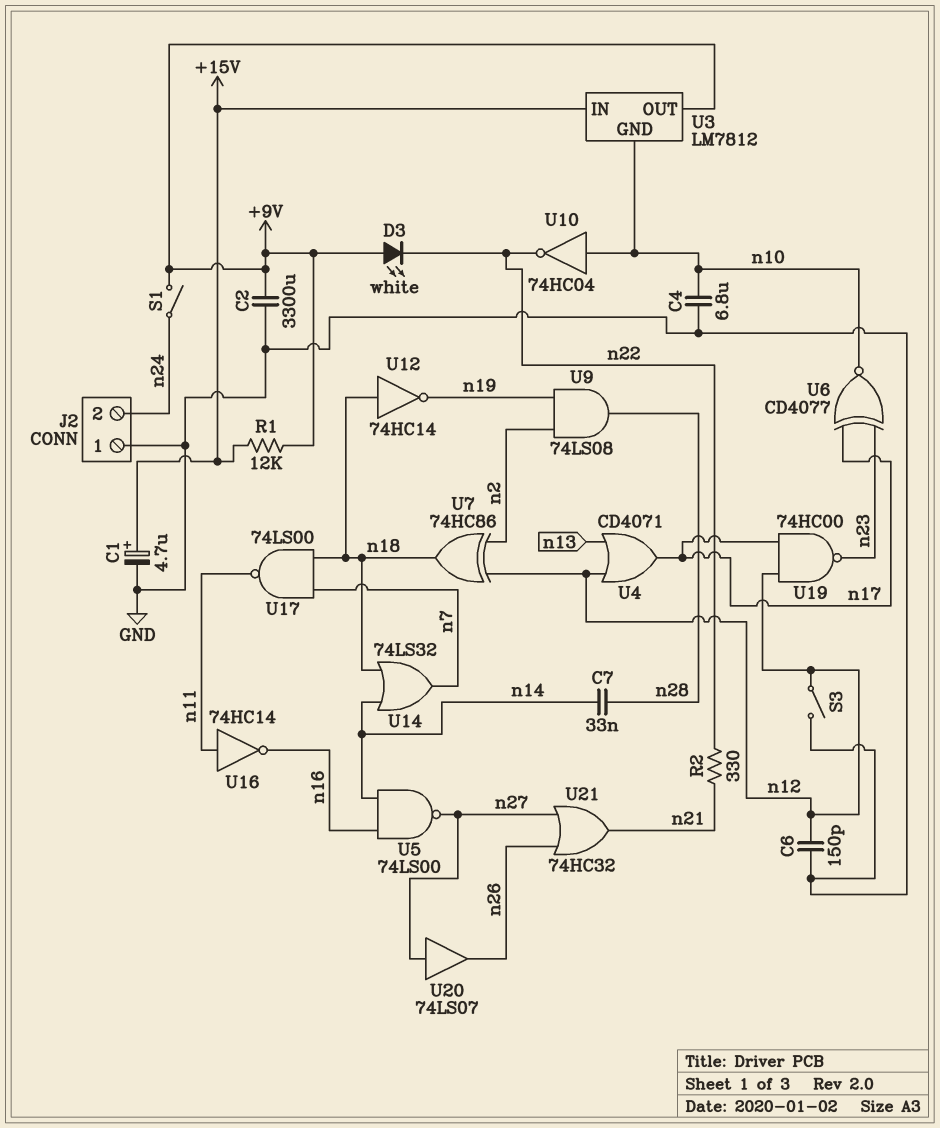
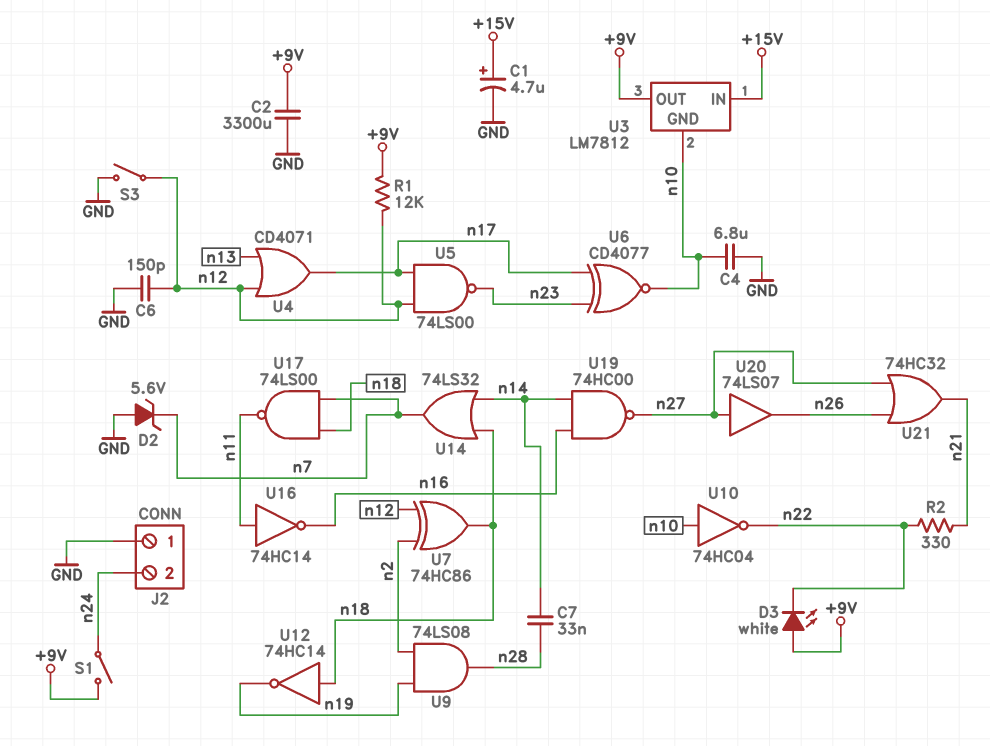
D2: none -> zener 5.6V (A GND, K n7)
R1: 12k (+9V, +15V) -> 12k (+9V, n12)
U5: NAND 74LS00 (in n14, in n16, out n27) -> NAND 74LS00 (in n12, in n17, out n23)
U19: NAND 74HC00 (in n12, in n17, out n23) -> NAND 74HC00 (in n14, in n16, out n27)

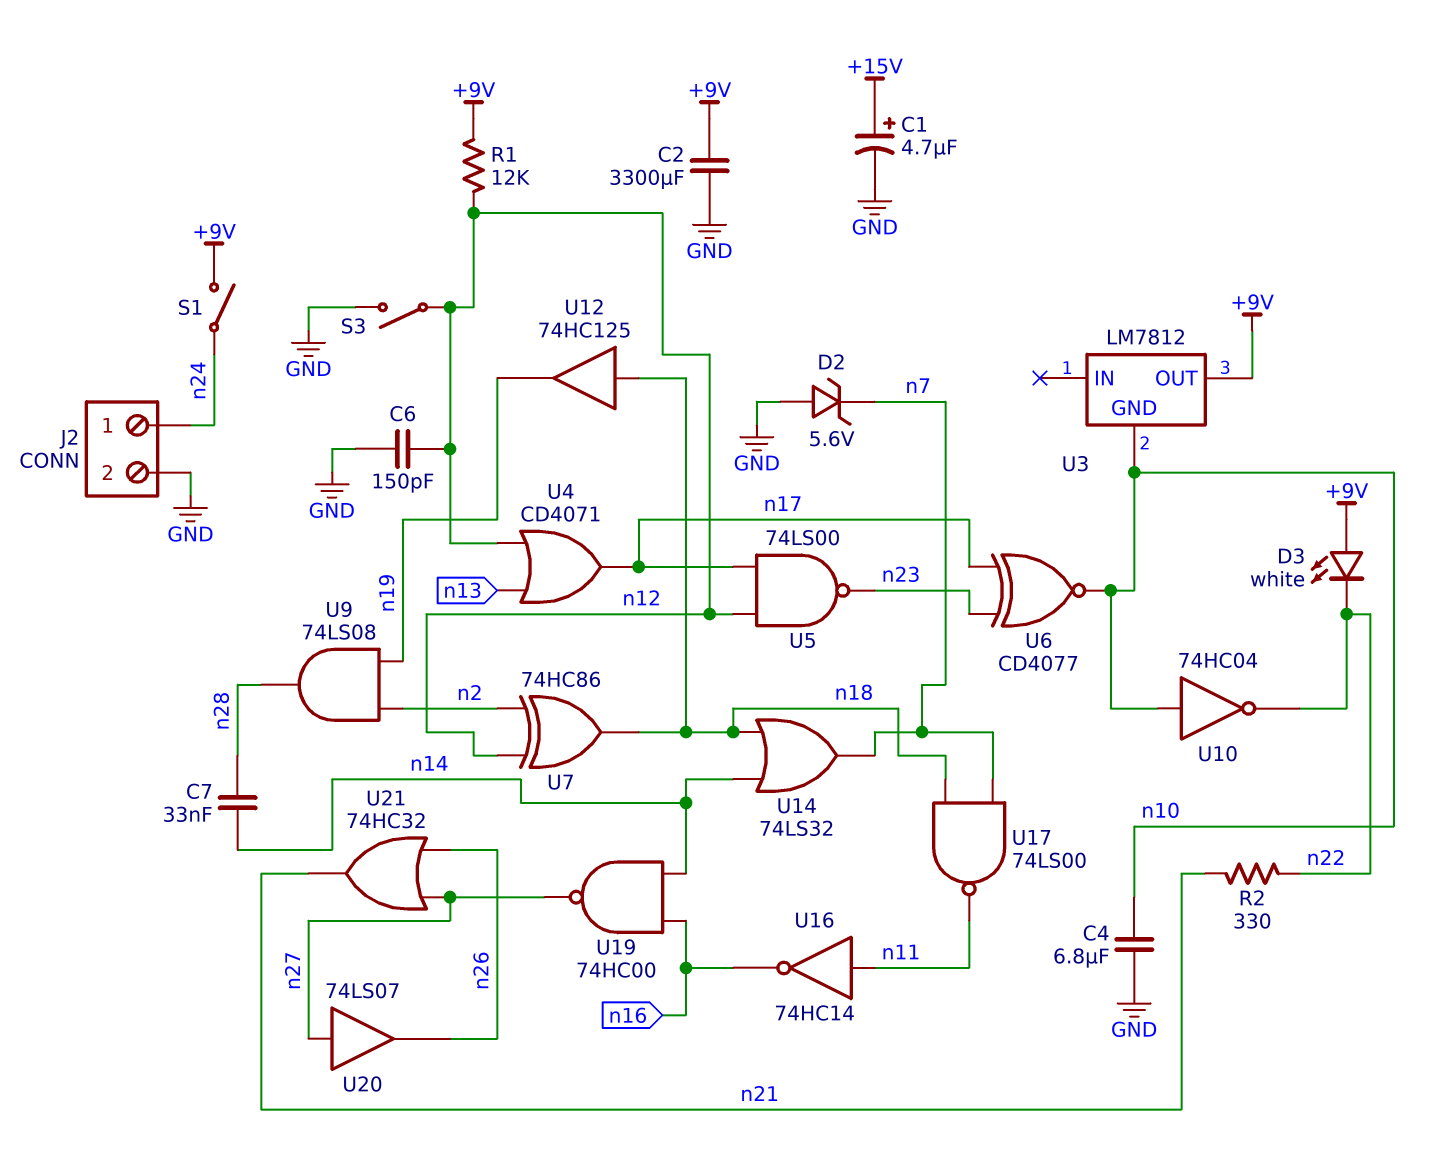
J2 pin 1: GND -> n24
J2 pin 2: n24 -> GND
U3 pin IN: +15V -> none
U12: NOT 74HC14 (in n18, out n19) -> buffer 74HC125 (in n18, out n19)

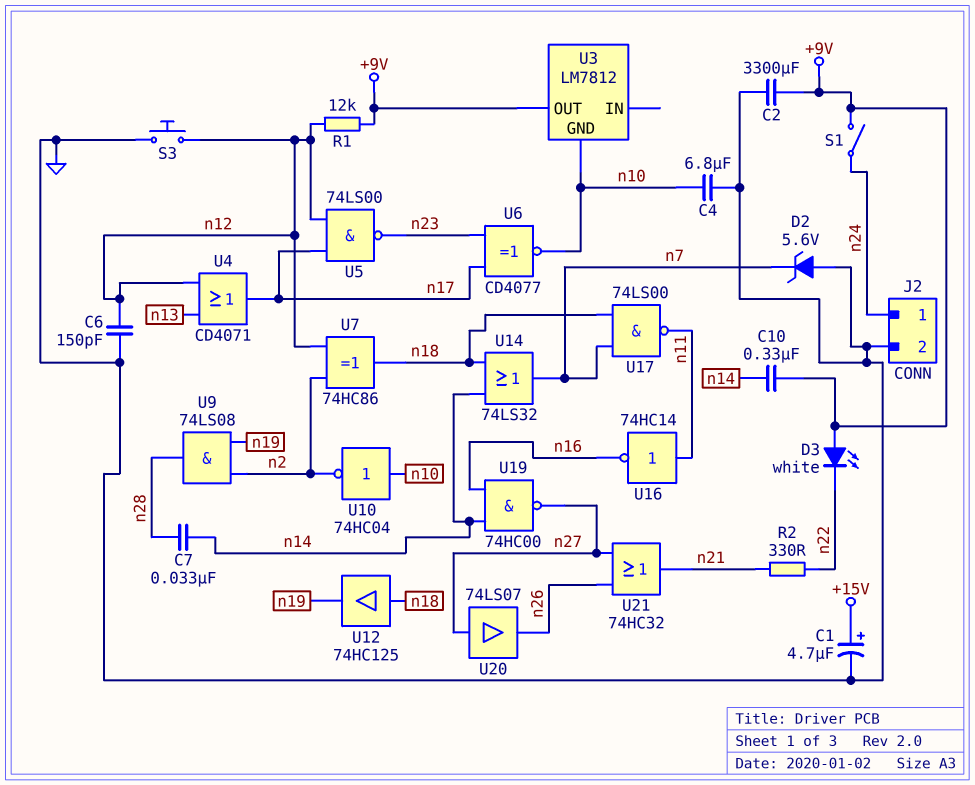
C10: none -> 330nF (+9V, n14)
S3: switch (GND, n12) -> button (GND, n12)
U10: NOT 74HC04 (in n10, out n22) -> NOT 74HC04 (in n10, out n2)

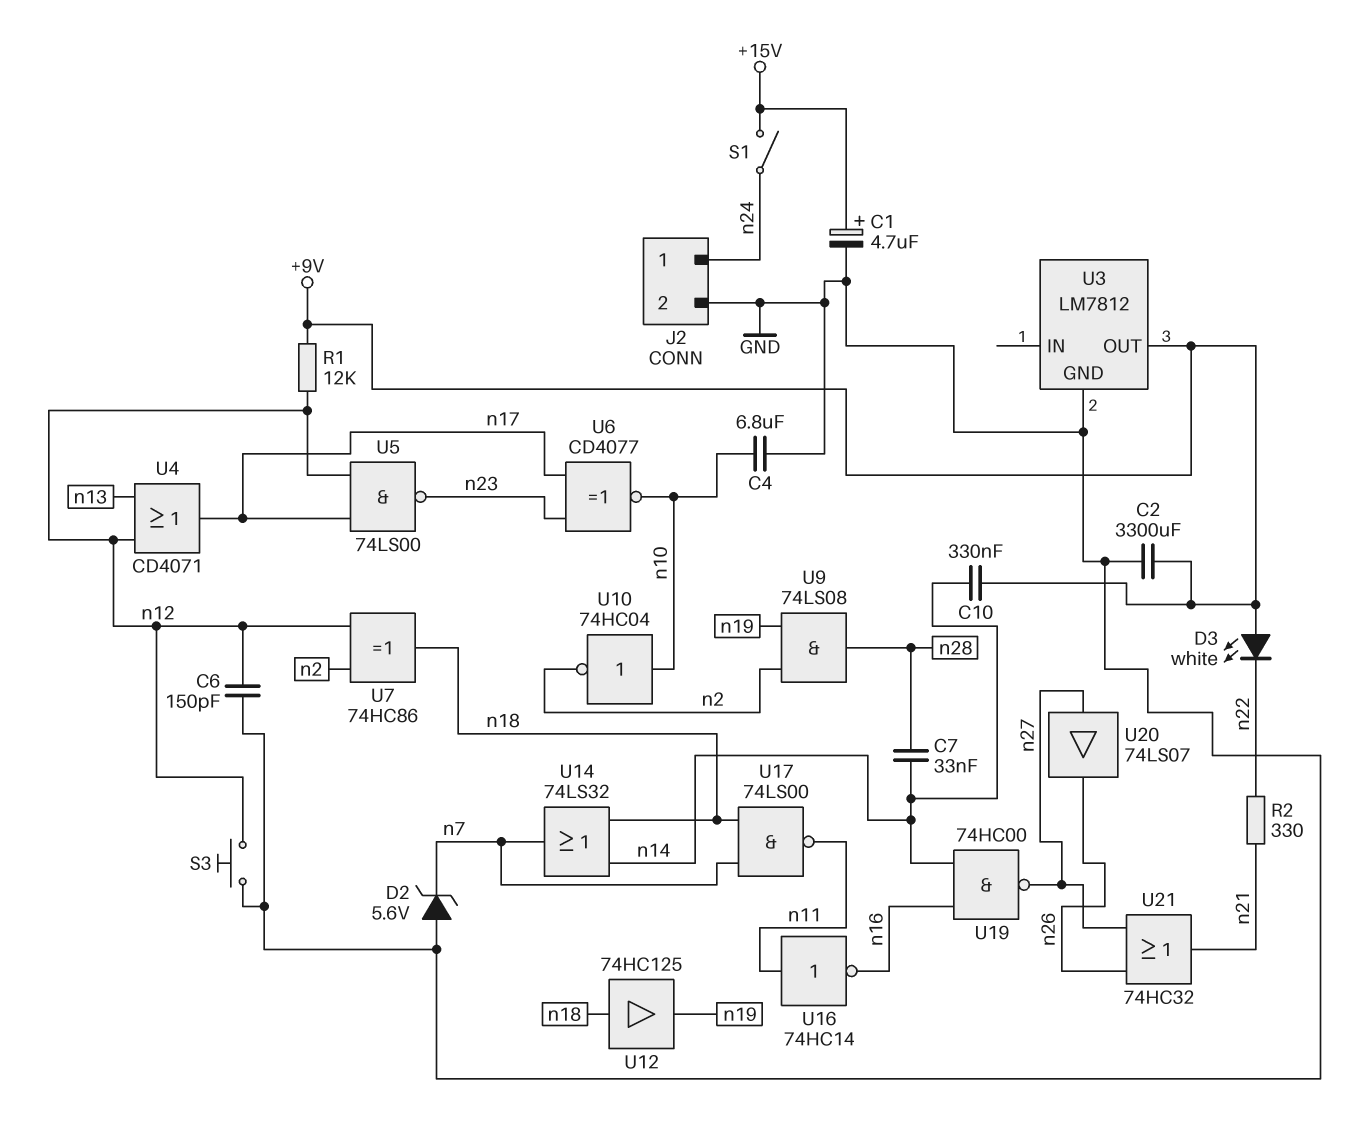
S1: switch (+9V, n24) -> switch (+15V, n24)
U3 pin GND: n10 -> GND

